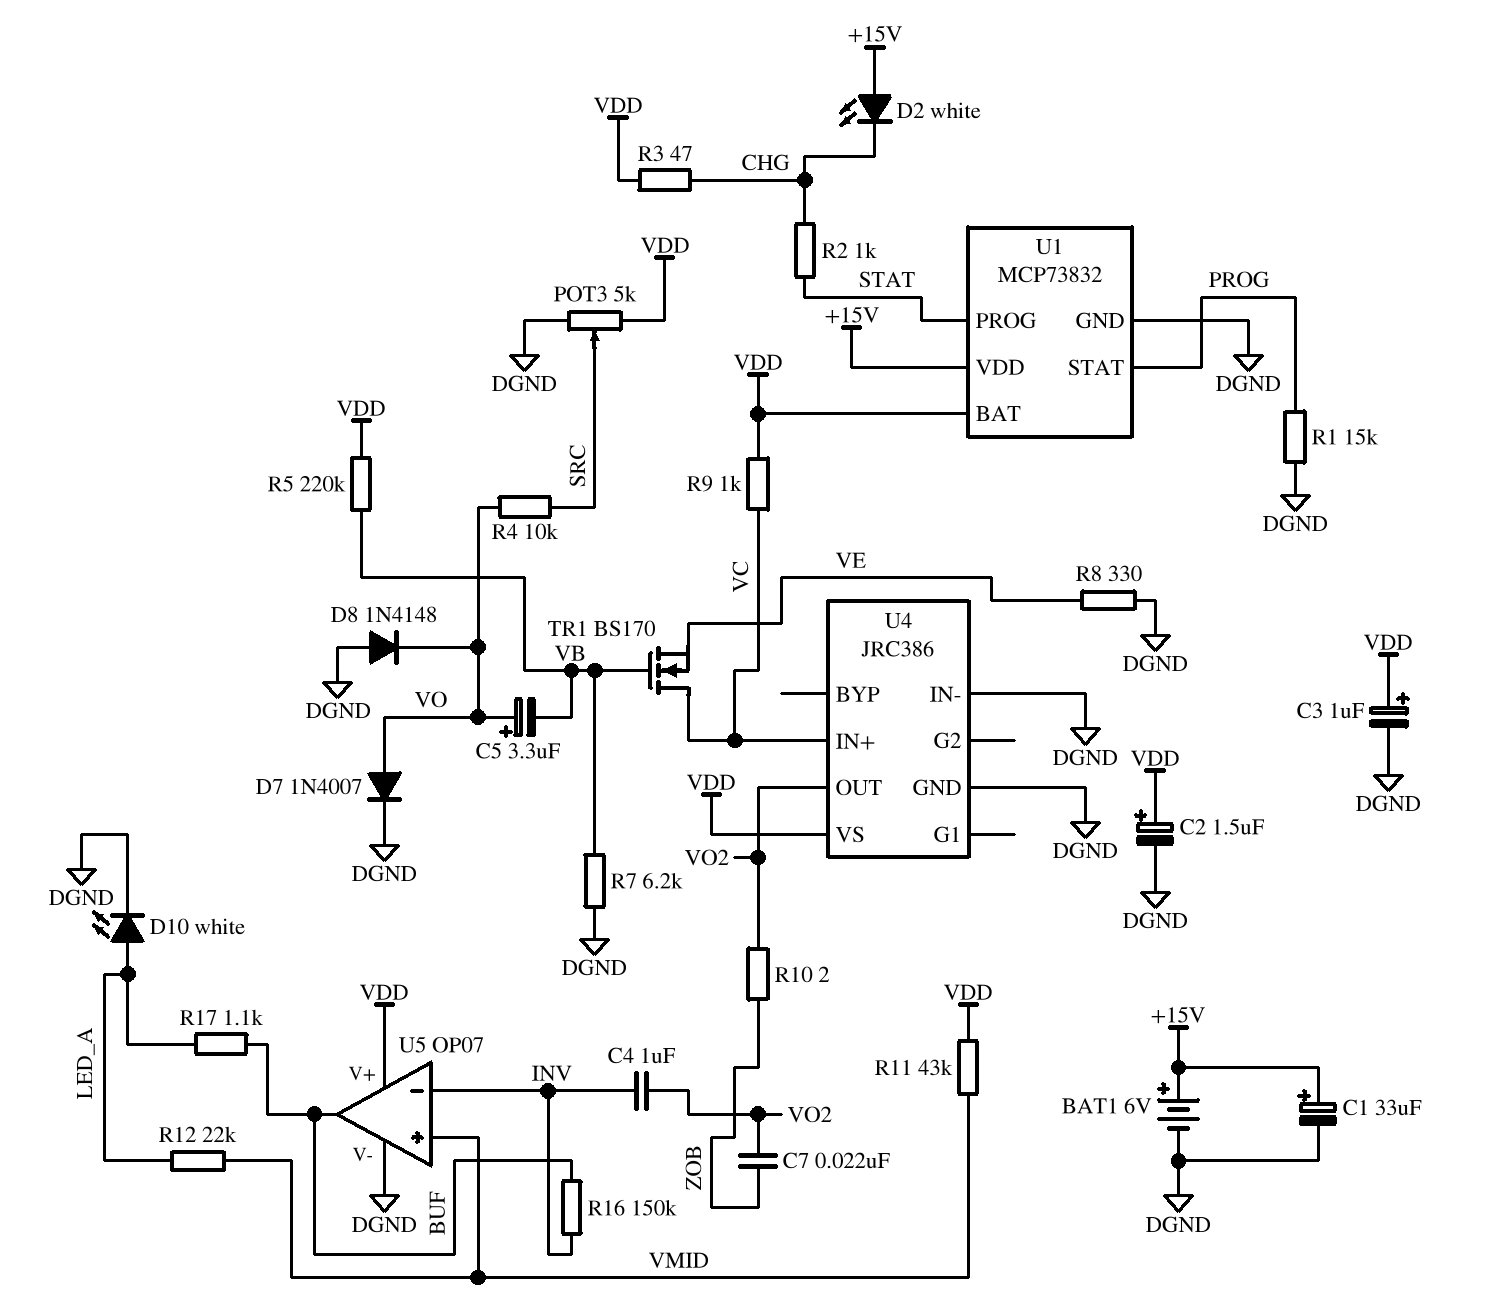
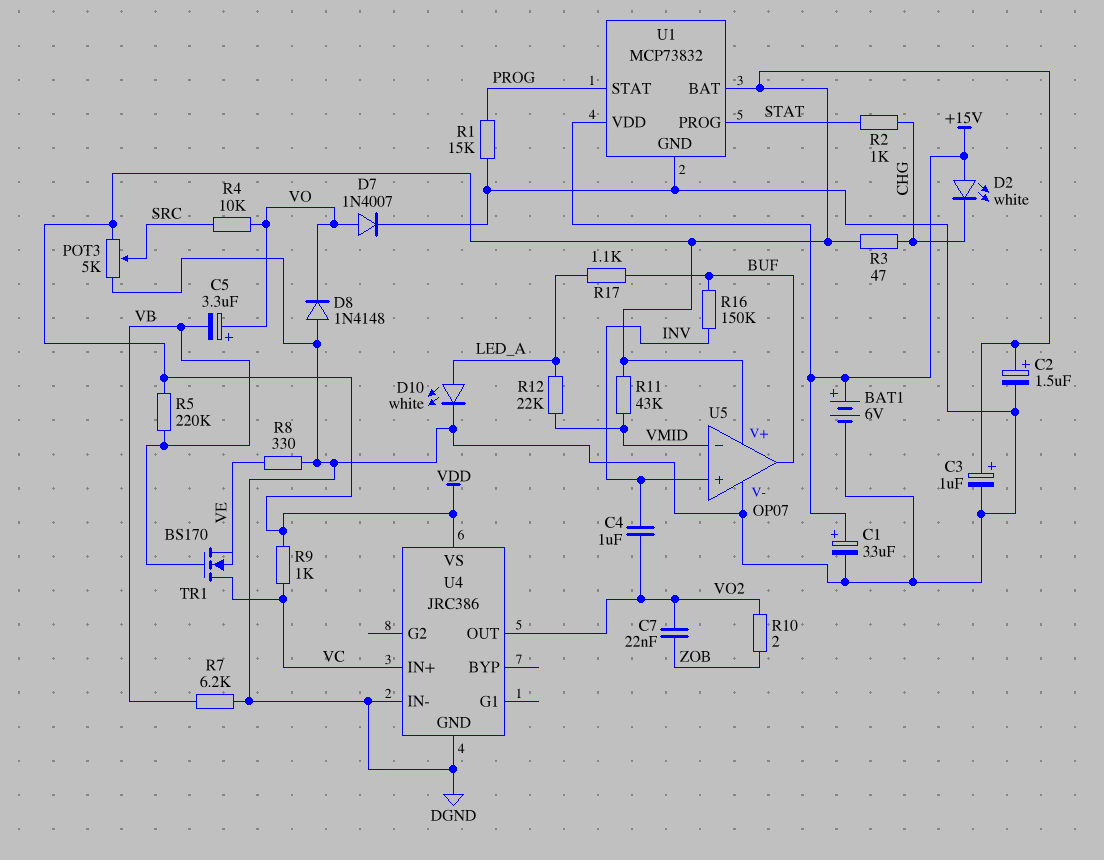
U5 pin in+: VMID -> INV
U5 pin in-: INV -> VMID

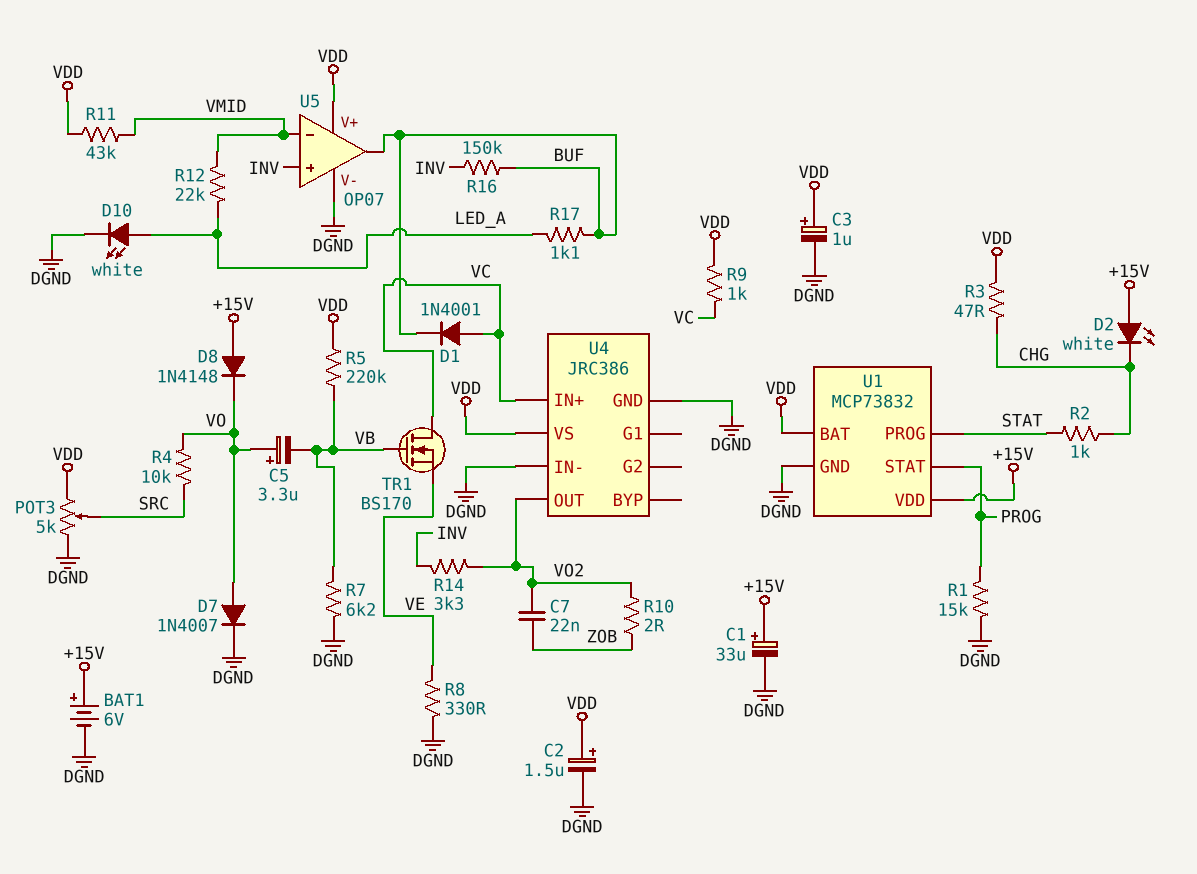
C4: 1uF (INV, VO2) -> none
D1: none -> diode 1N4001 (A VC, K BUF)
D8: diode 1N4148 (A DGND, K VO) -> diode 1N4148 (A +15V, K VO)
R14: none -> 3.3k (INV, VO2)

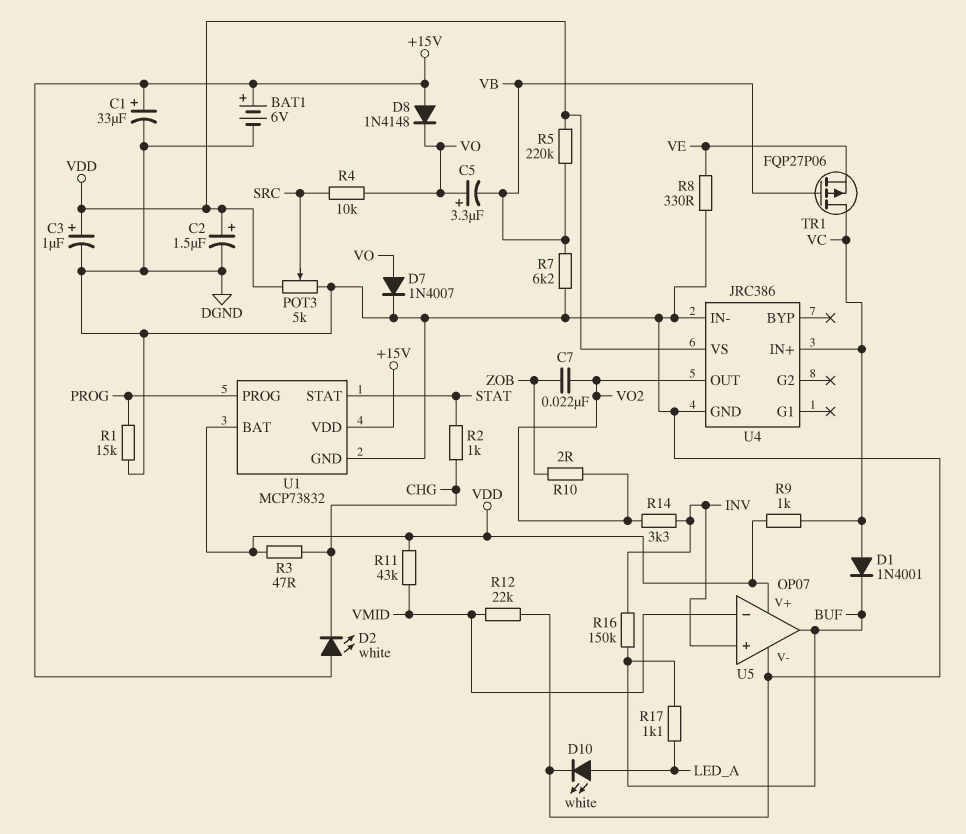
R12: 22k (LED_A, VMID) -> 22k (DGND, VMID)
TR1: NMOS BS170 (G VB, D VC, S VE) -> PMOS FQP27P06 (G VB, D VC, S VE)
U1 pin PROG: STAT -> PROG
U1 pin STAT: PROG -> STAT

